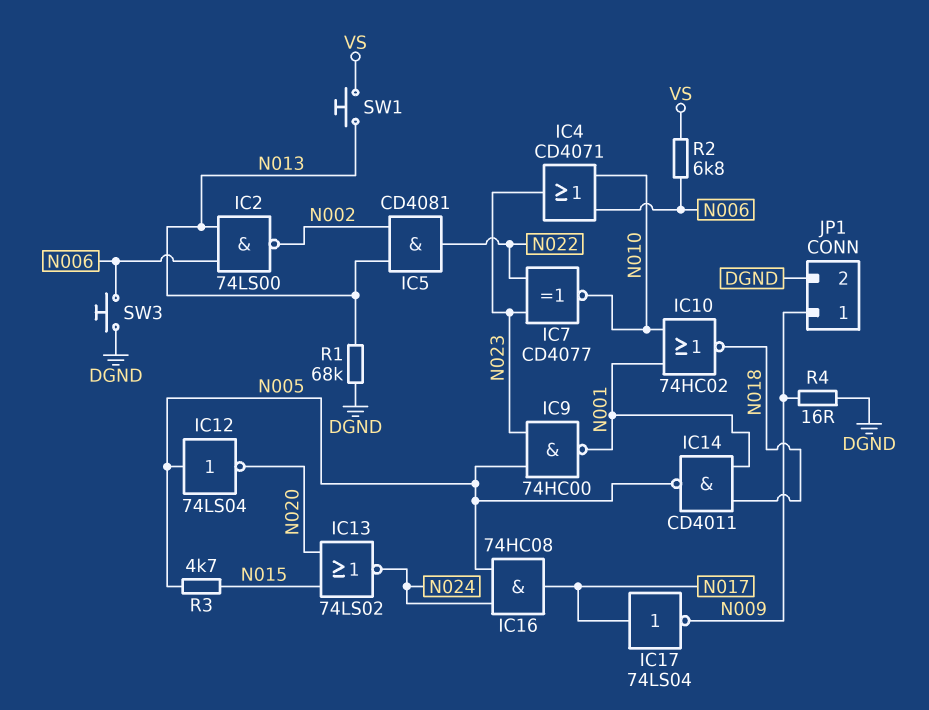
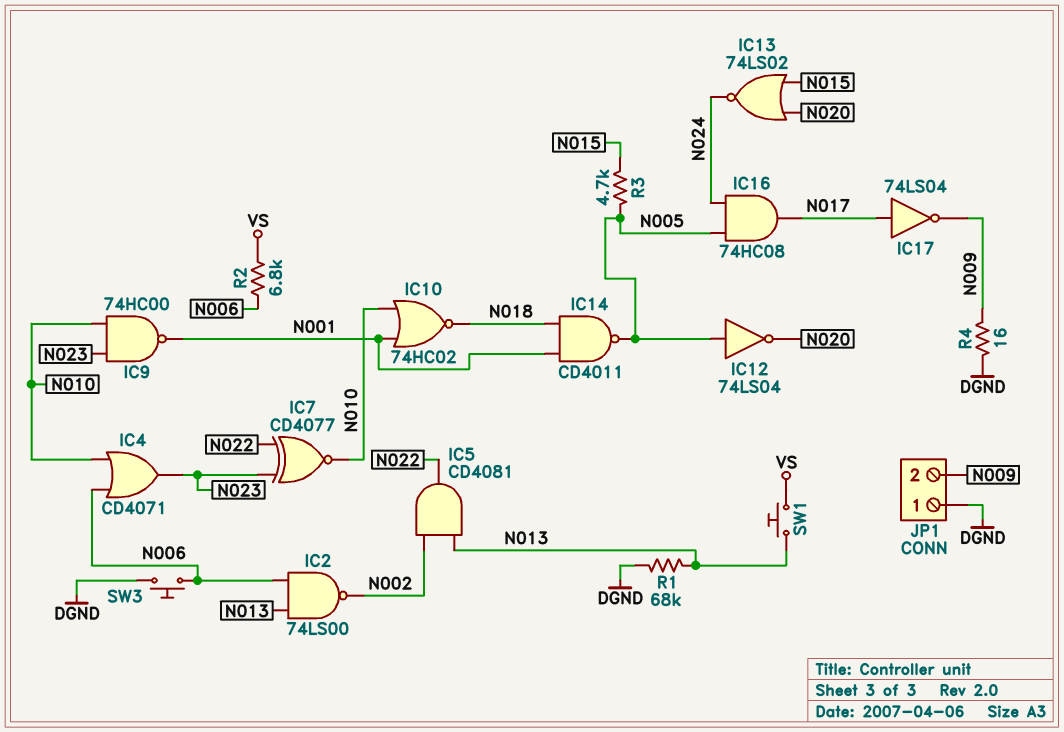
IC9: NAND 74HC00 (in N005, in N023, out N001) -> NAND 74HC00 (in N010, in N023, out N001)
JP1 pin 1: N009 -> DGND
JP1 pin 2: DGND -> N009

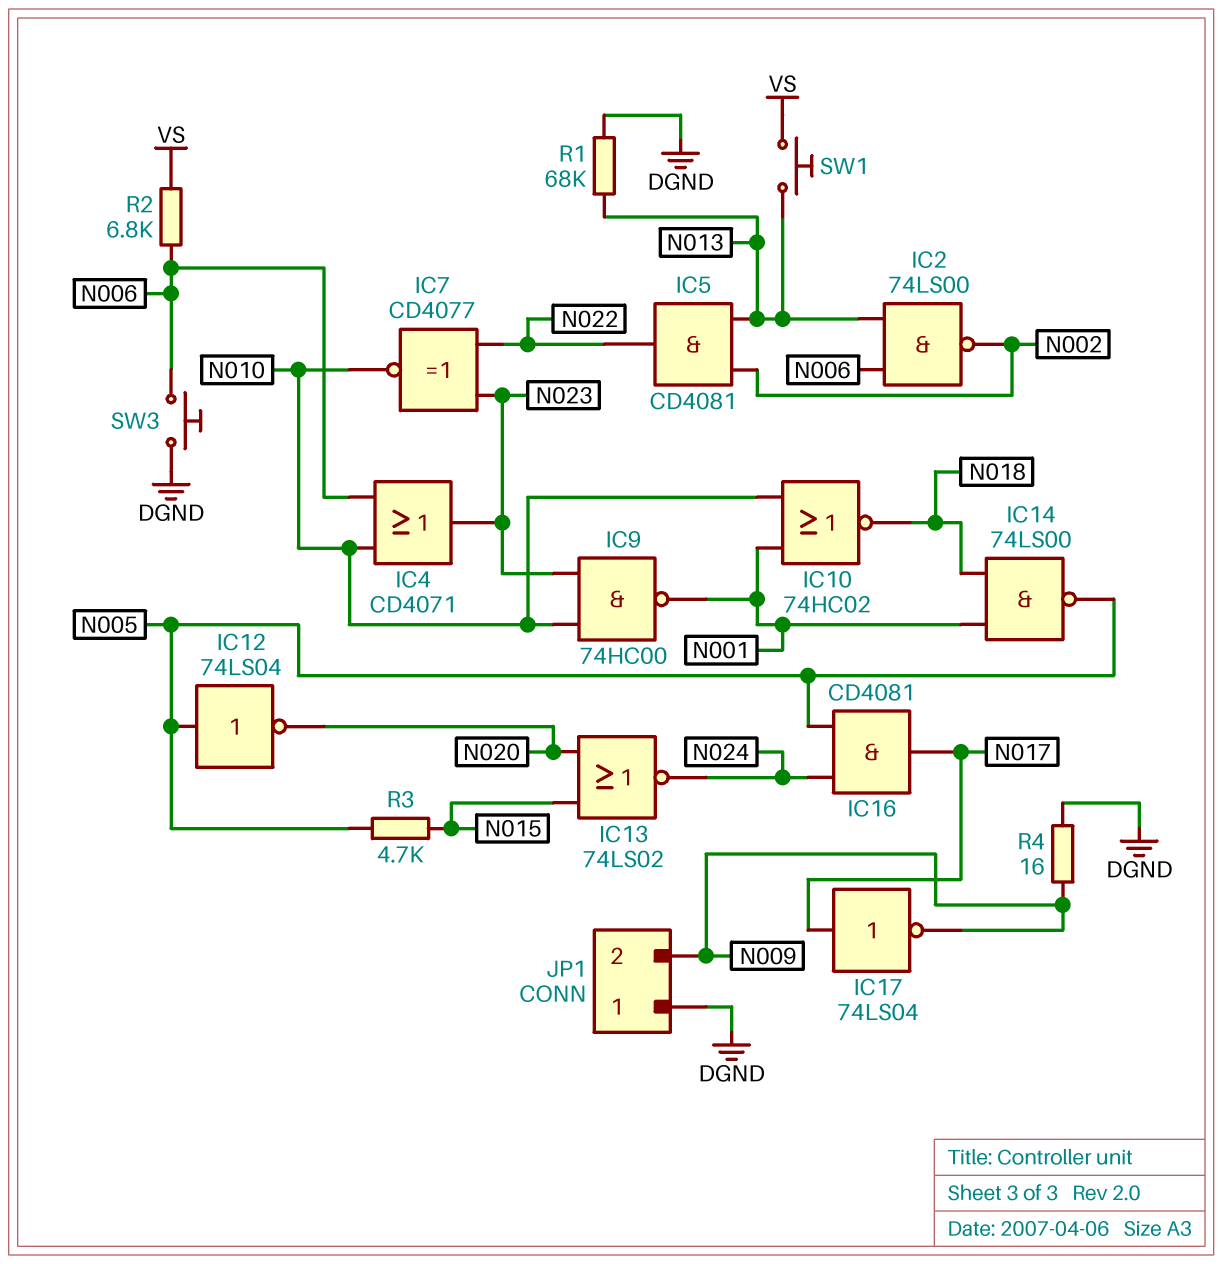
IC14: NAND CD4011 (in N001, in N018, out N005) -> NAND 74LS00 (in N001, in N018, out N005)
IC16: AND 74HC08 (in N005, in N024, out N017) -> AND CD4081 (in N005, in N024, out N017)

